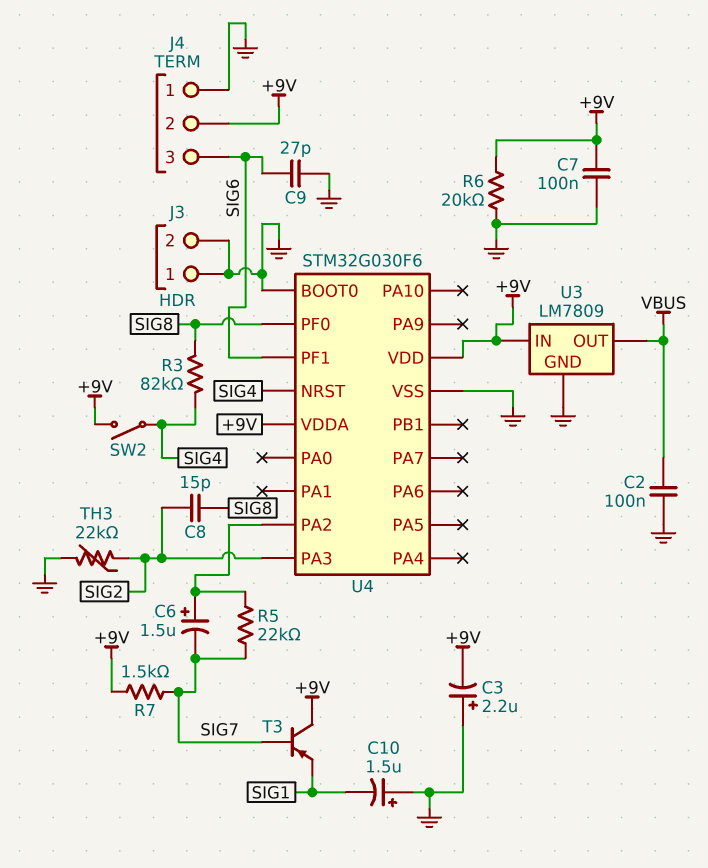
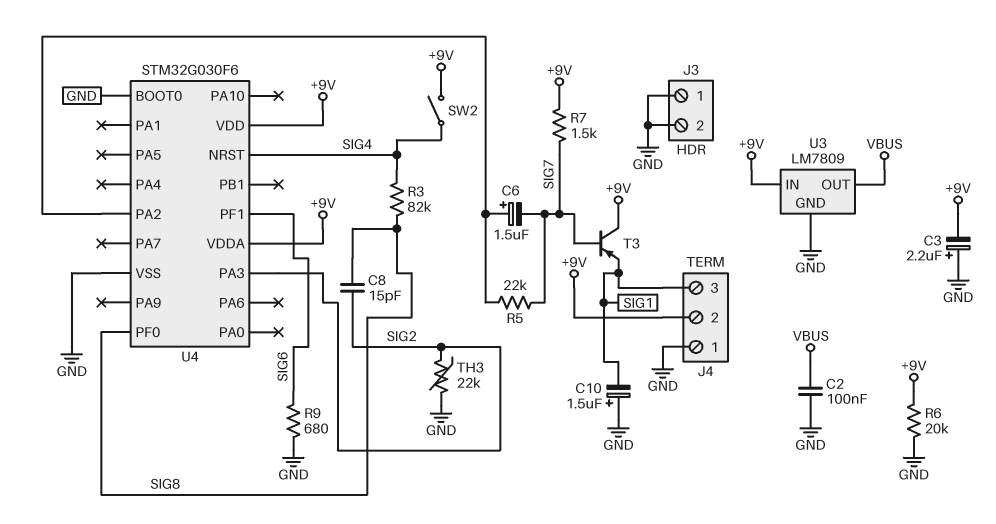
C7: 100nF (+9V, GND) -> none
C9: 27pF (GND, SIG6) -> none
J4 pin 3: SIG6 -> SIG1
R9: none -> 680 (GND, SIG6)

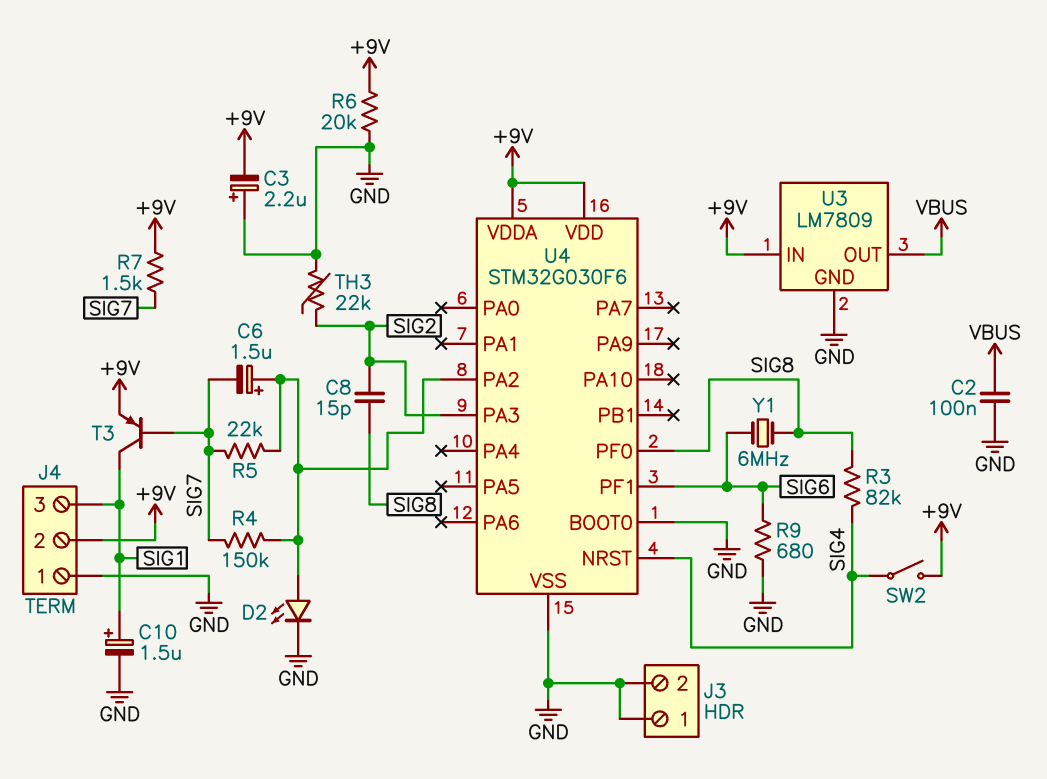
C10: 1.5uF (plus GND, minus SIG1) -> 1.5uF (plus SIG1, minus GND)
D2: none -> LED (A U4/PA2, K GND)
R4: none -> 150k (SIG7, U4/PA2)
T3: PNP (B SIG7, C +9V, E SIG1) -> PNP (B SIG7, C SIG1, E +9V)
Y1: none -> 6MHz (SIG6, SIG8)

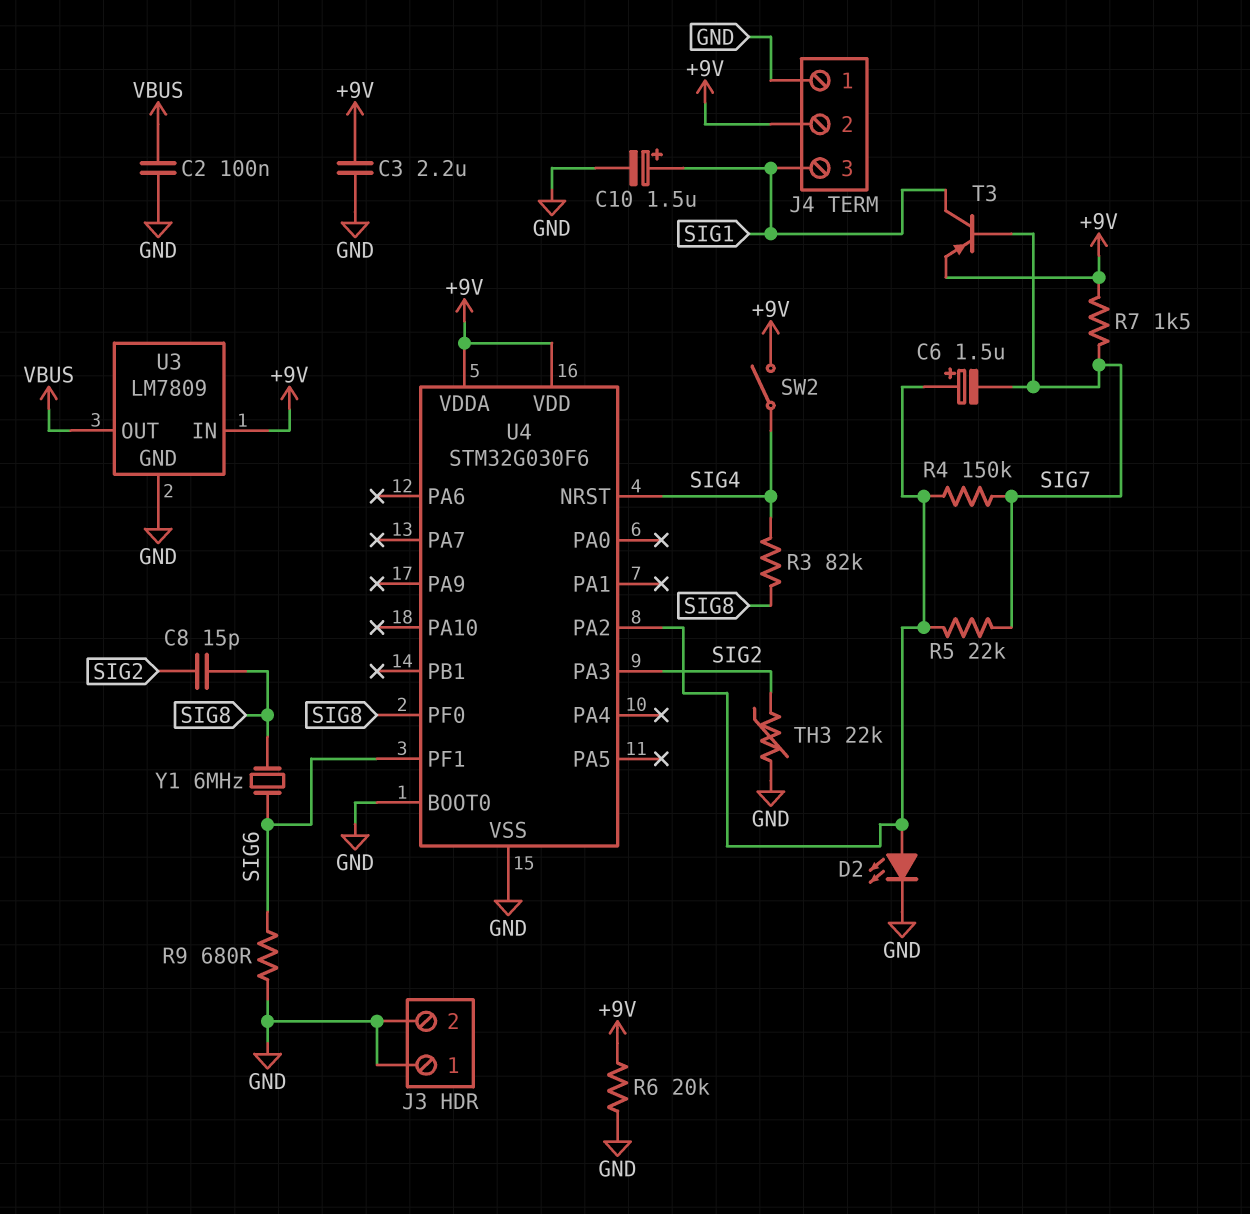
C3: 2.2uF (plus GND, minus +9V) -> 2.2uF (+9V, GND)

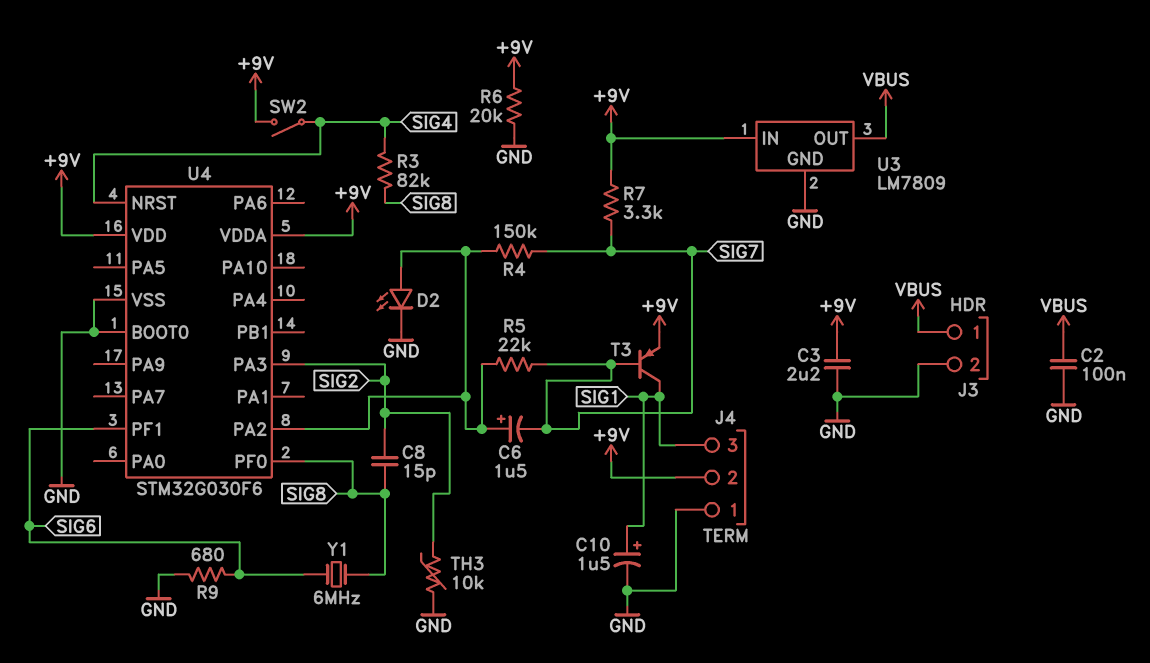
J3 pin 1: GND -> VBUS
R7: 1.5k (+9V, SIG7) -> 3.3k (+9V, SIG7)
TH3: 22k (GND, SIG2) -> 10k (GND, SIG2)

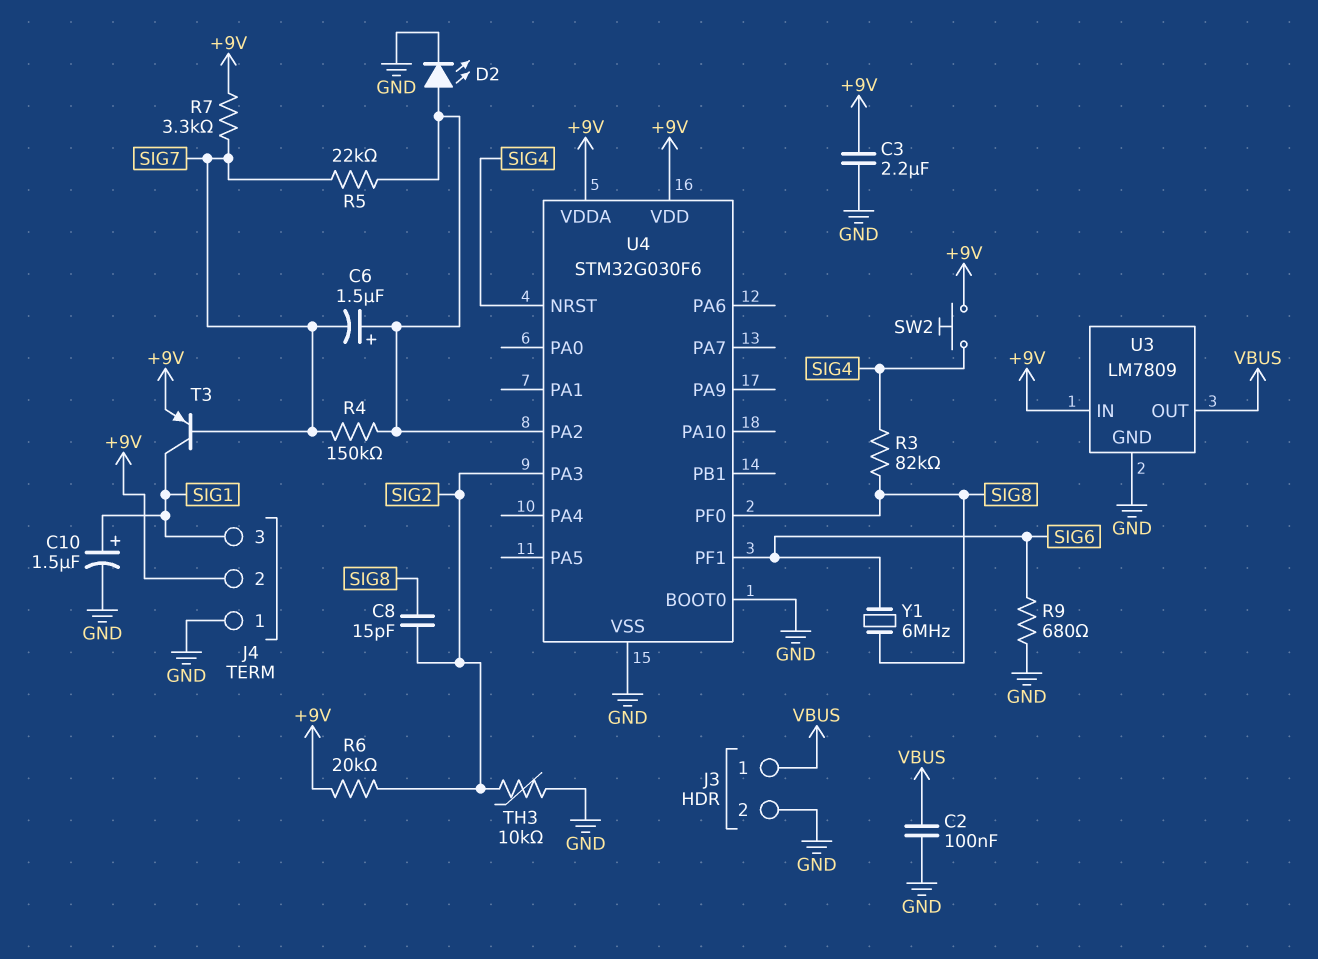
R6: 20k (+9V, GND) -> 20k (+9V, SIG2)
SW2: switch (+9V, SIG4) -> button (+9V, SIG4)

